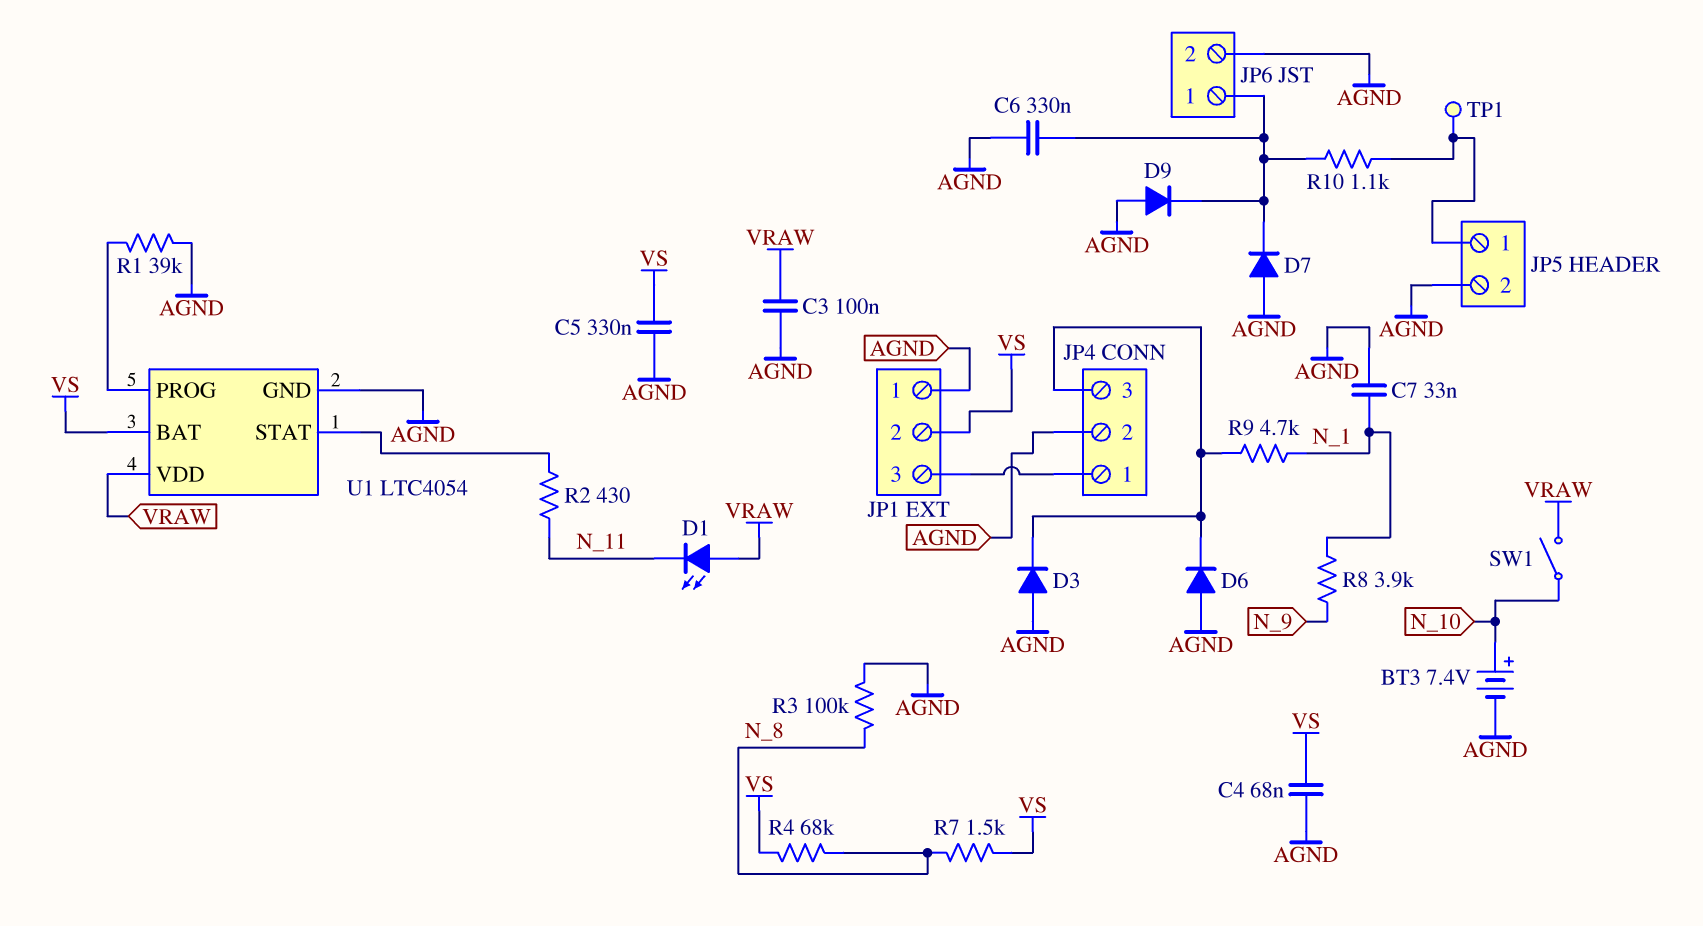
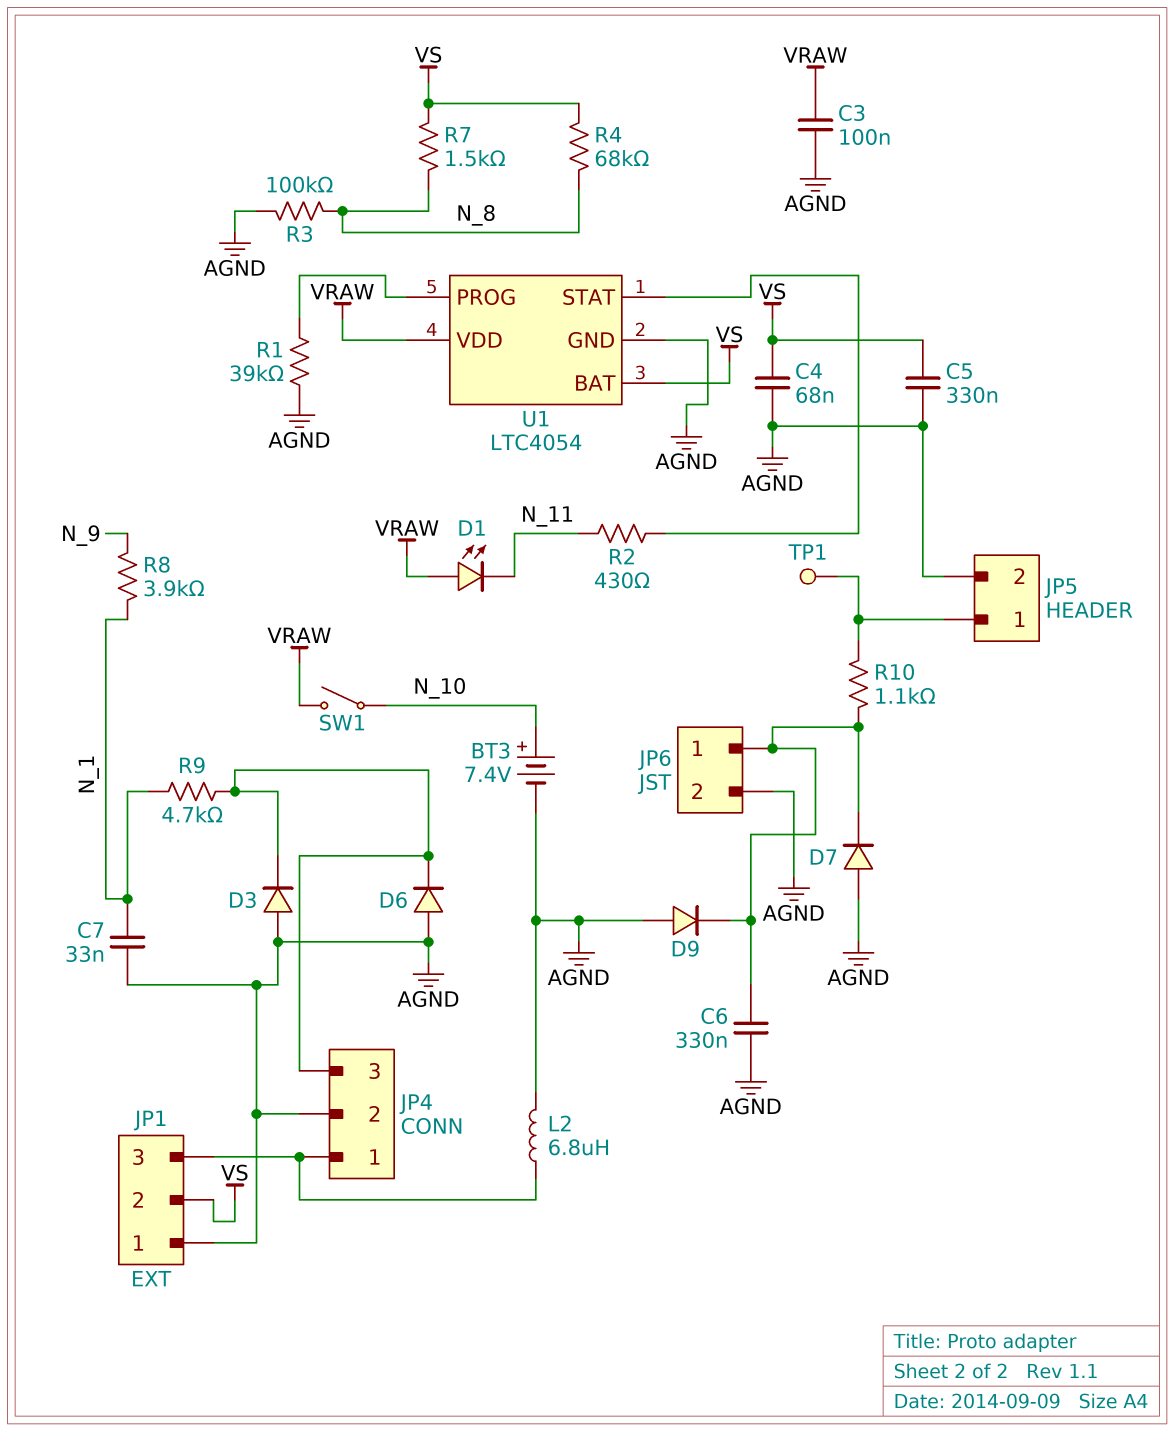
L2: none -> 6.8uH (AGND, JP1/3)

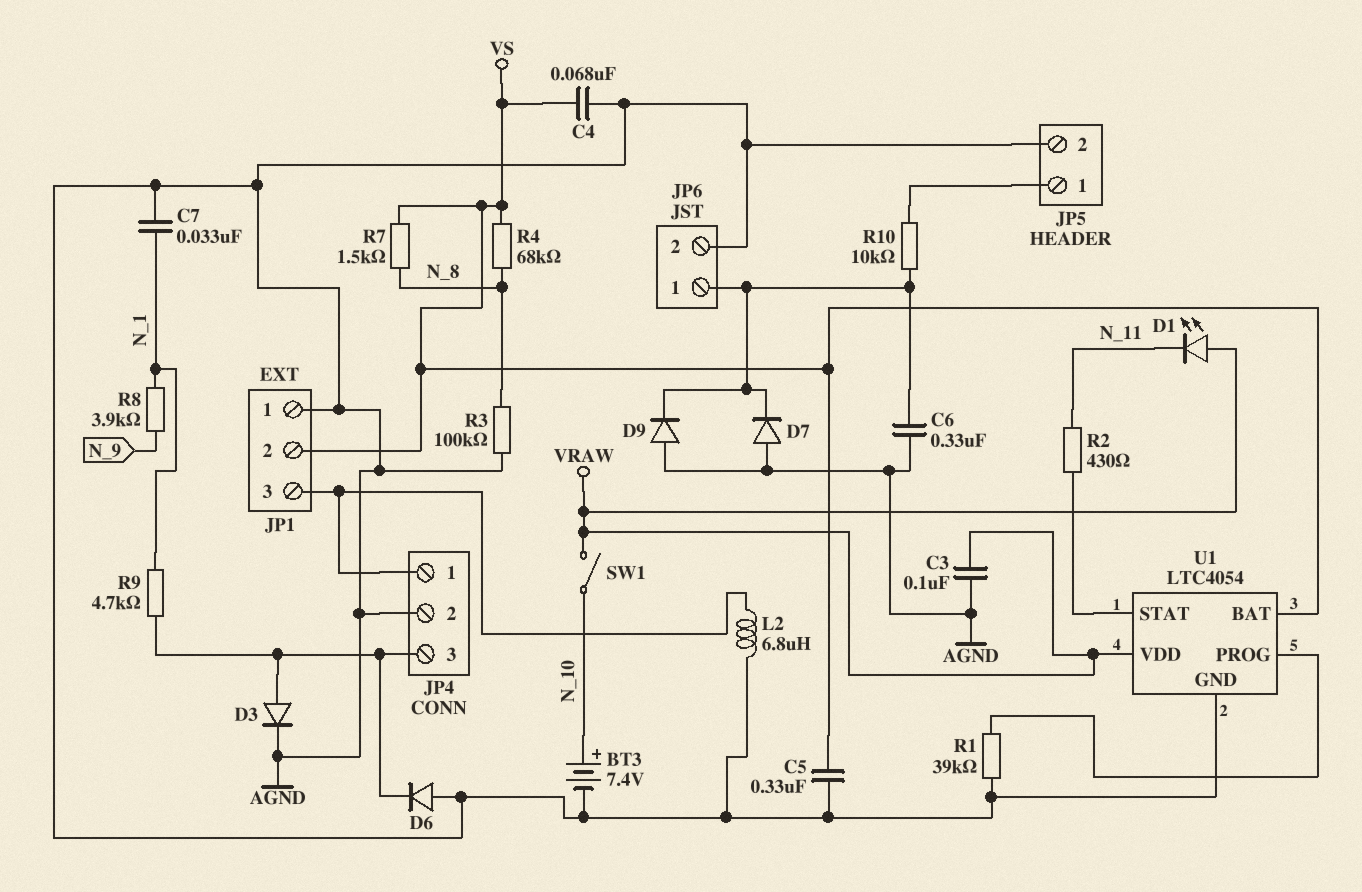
D3: diode (A AGND, K JP4/3) -> diode (A JP4/3, K AGND)
R10: 1.1k (JP5/1, JP6/1) -> 10k (JP5/1, JP6/1)
TP1: test point (JP5/1) -> none

